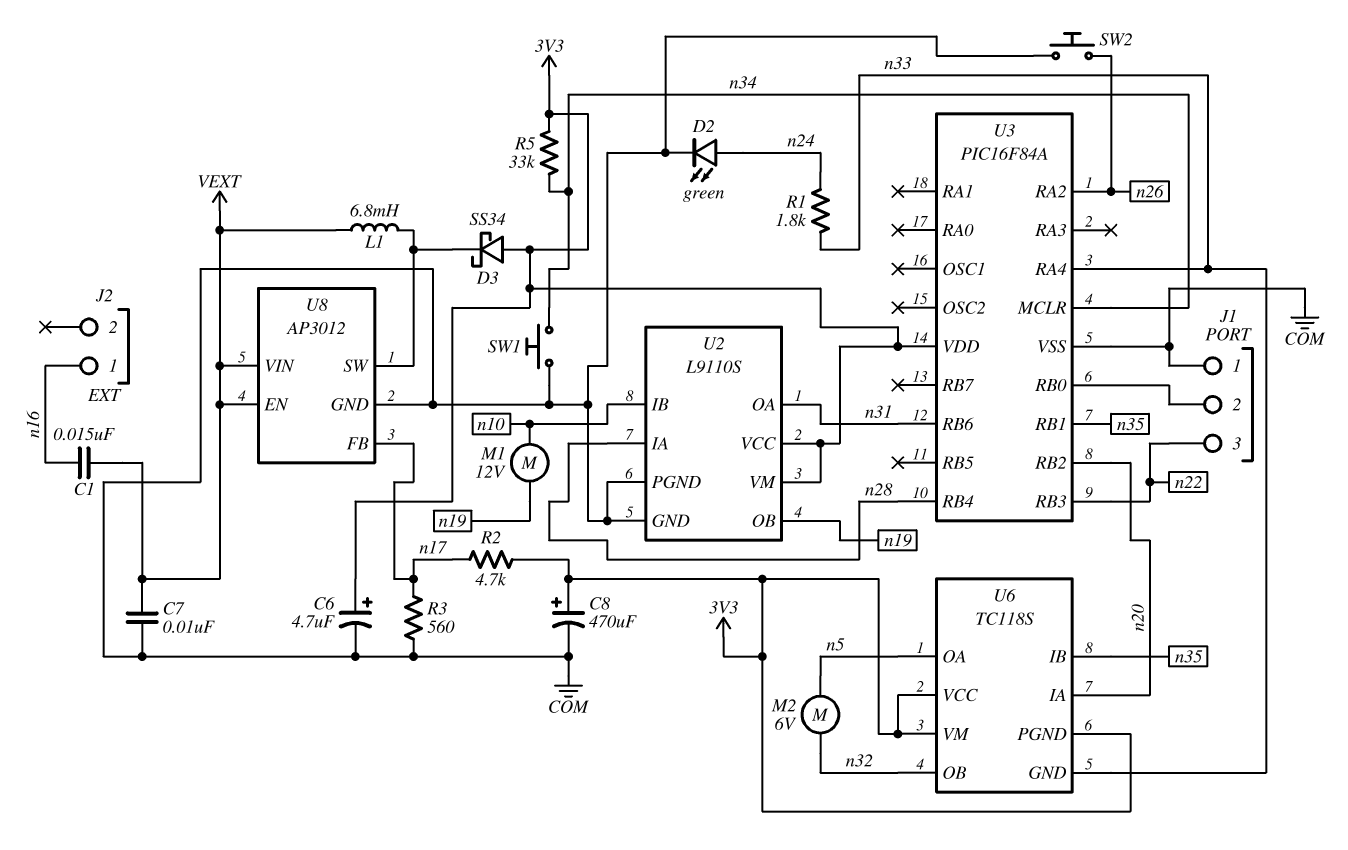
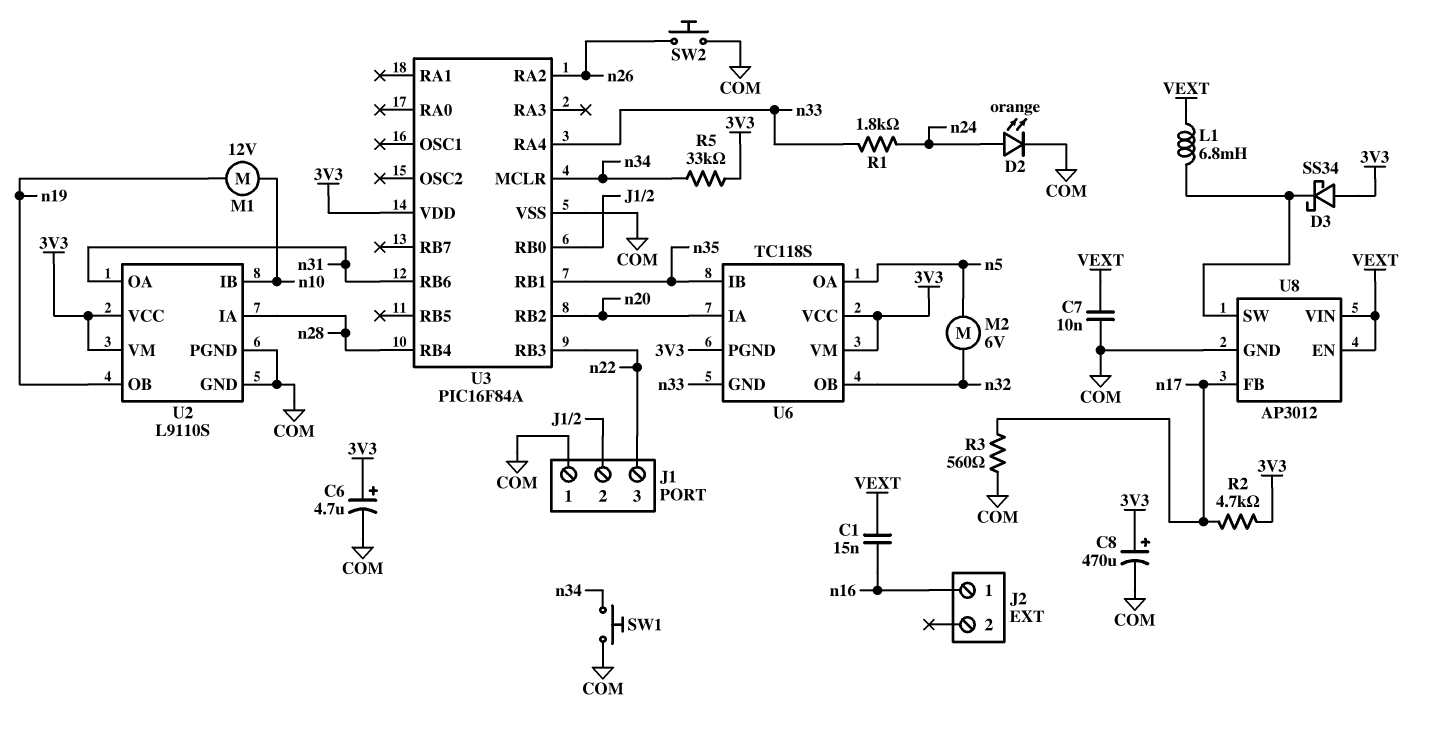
D2: LED green (A n24, K COM) -> LED orange (A n24, K COM)

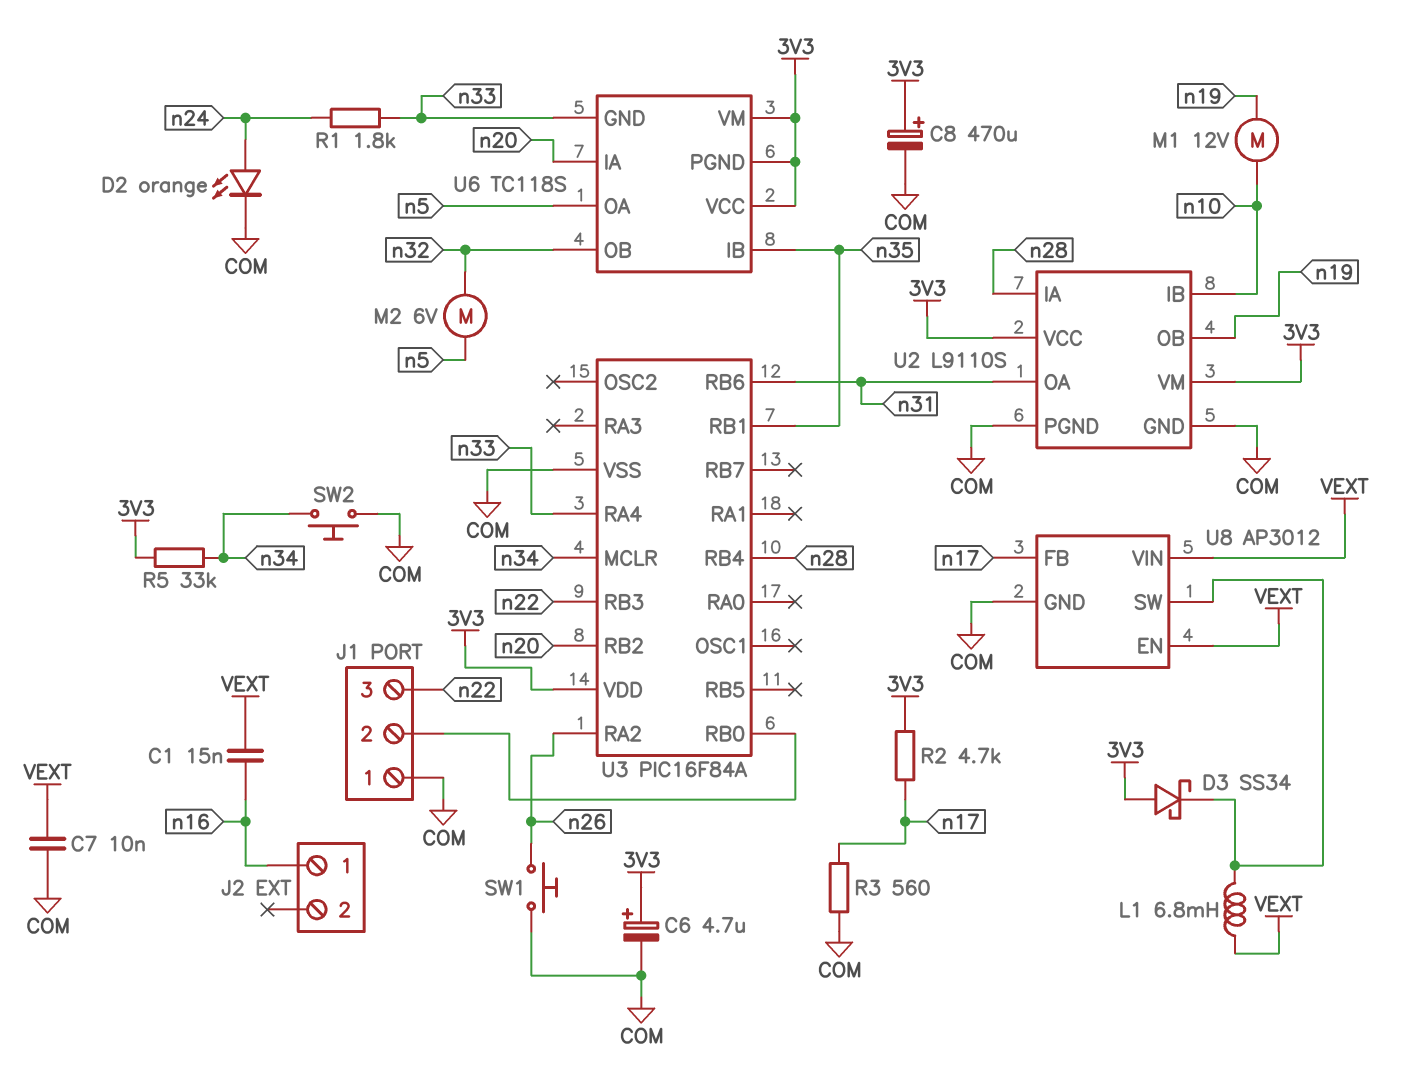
SW1: button (COM, n34) -> button (COM, n26)
SW2: button (COM, n26) -> button (COM, n34)

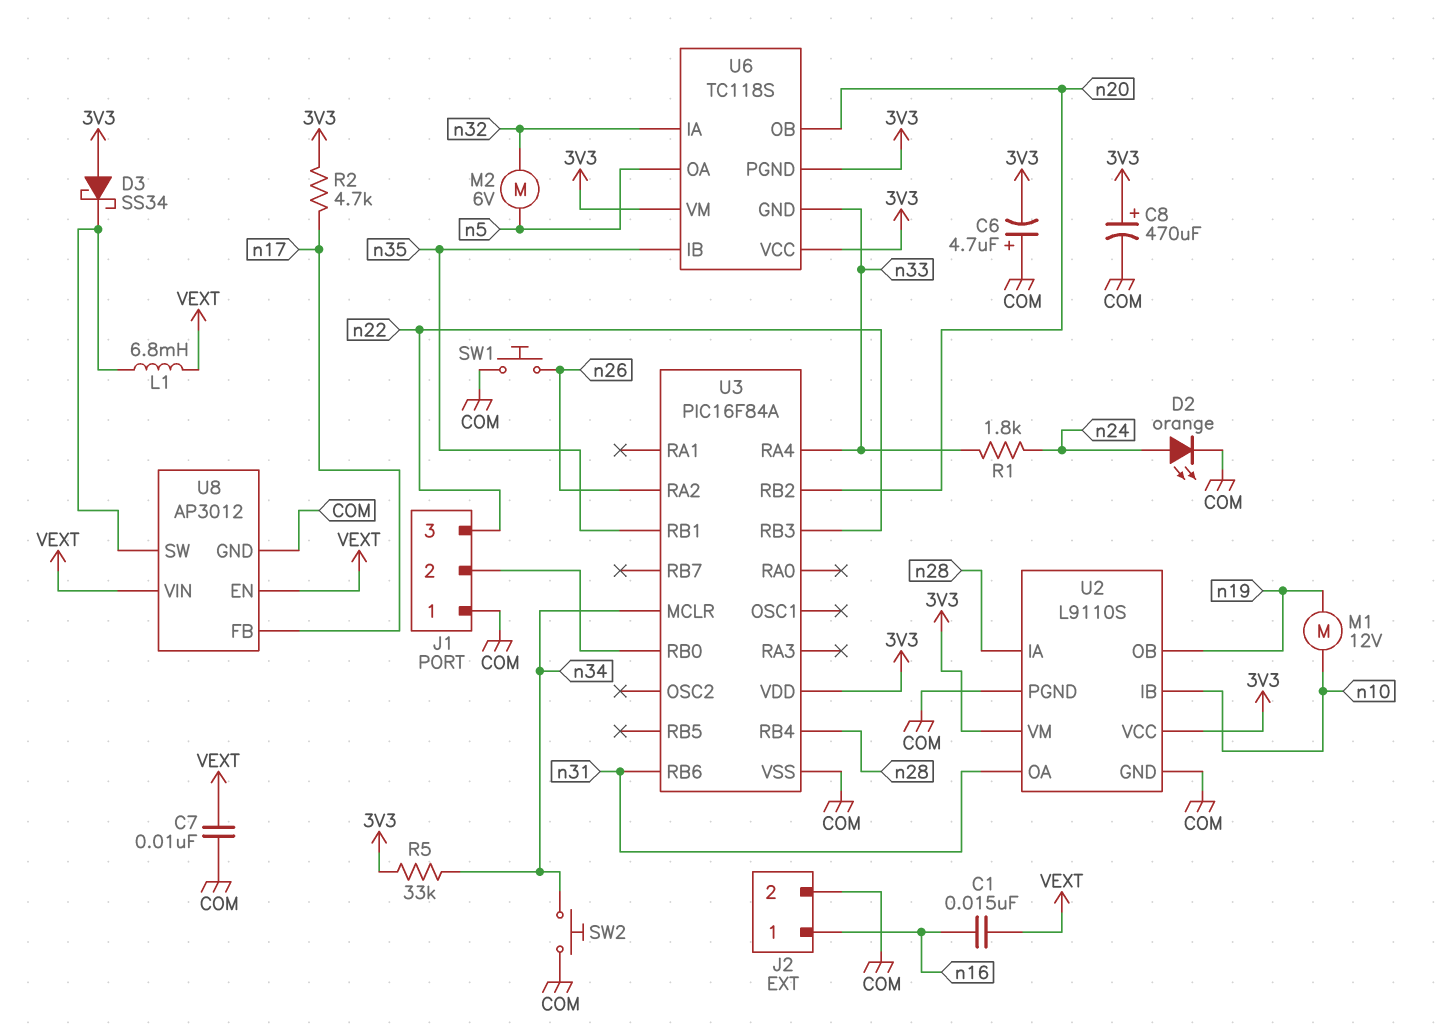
C6: 4.7uF (plus 3V3, minus COM) -> 4.7uF (plus COM, minus 3V3)
J2 pin 2: none -> COM
R3: 560 (COM, n17) -> none
U6 pin IA: n20 -> n32
U6 pin OB: n32 -> n20

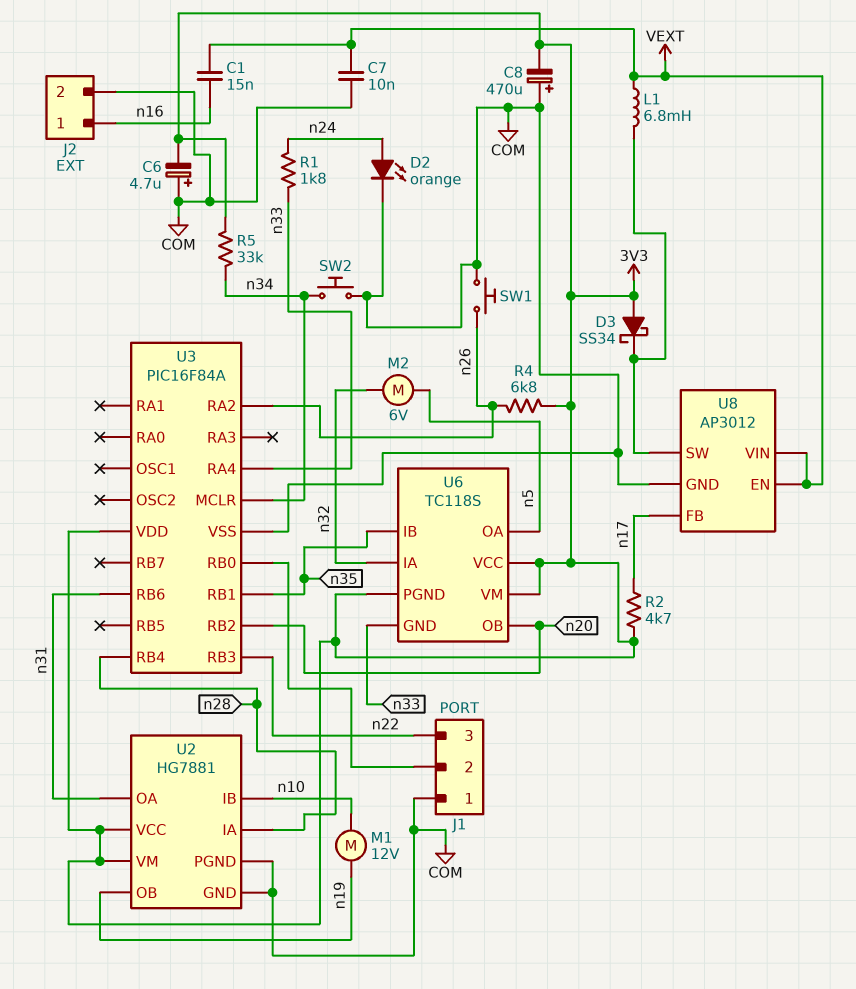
C8: 470uF (plus 3V3, minus COM) -> 470uF (plus COM, minus 3V3)
R4: none -> 6.8k (3V3, n26)
U2: L9110S -> HG7881

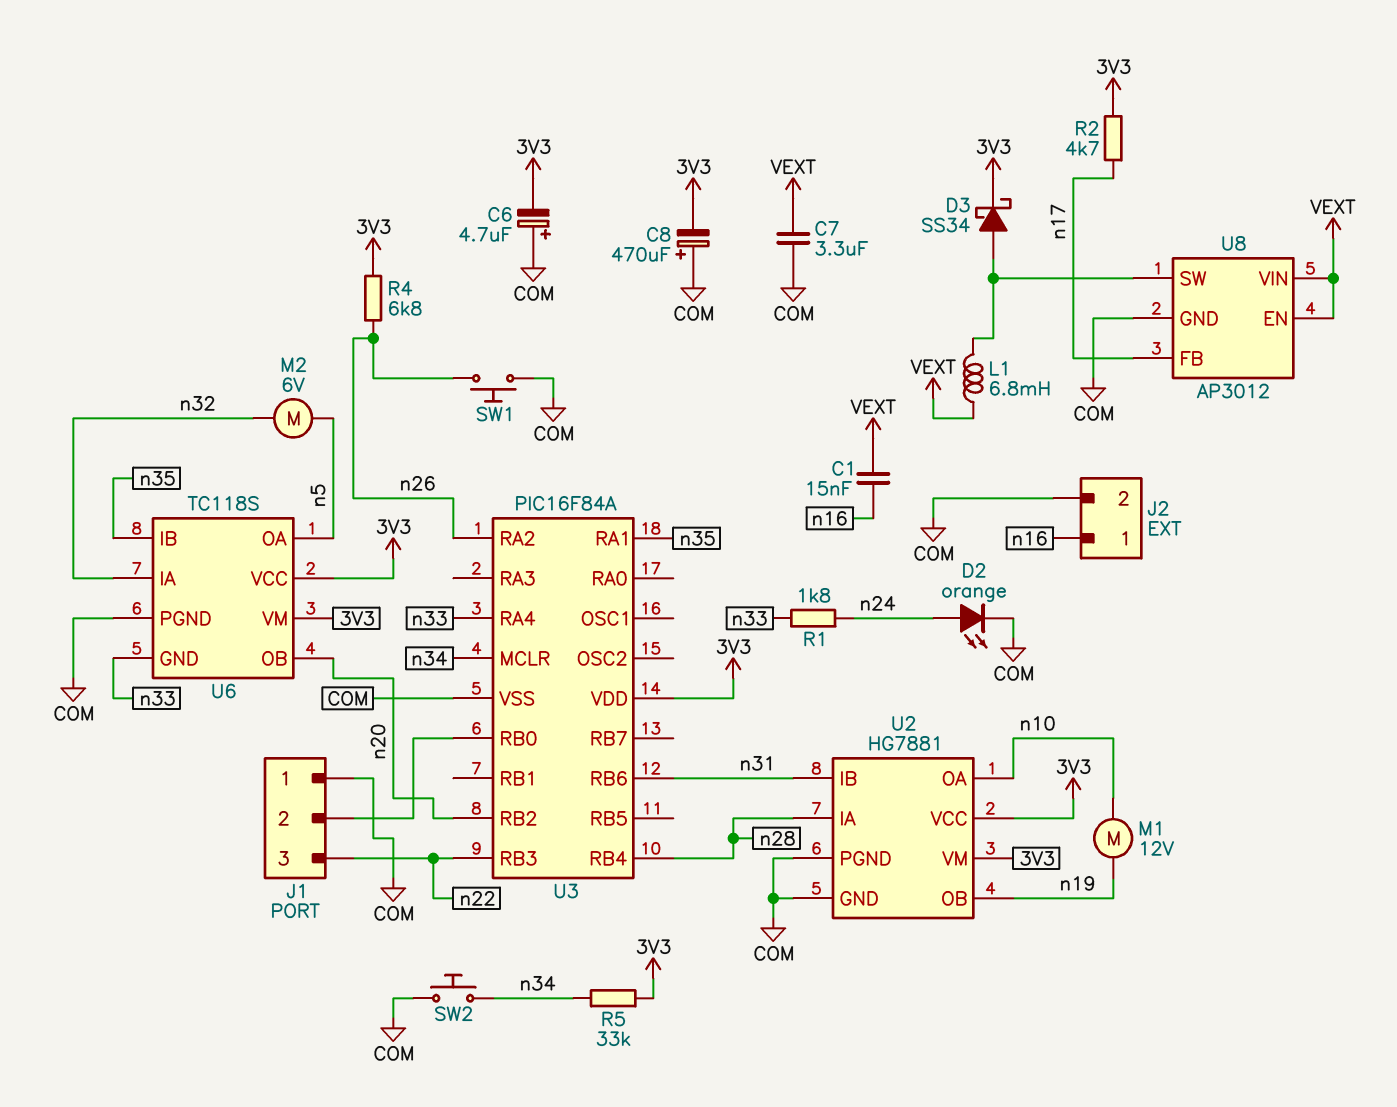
C7: 10nF (COM, VEXT) -> 3.3uF (COM, VEXT)
D3: schottky SS34 (A 3V3, K U8/SW) -> schottky SS34 (A U8/SW, K 3V3)
U2 pin IB: n10 -> n31
U2 pin OA: n31 -> n10
U3 pin RA1: none -> n35
U3 pin RB1: n35 -> none
U6 pin PGND: 3V3 -> COM

